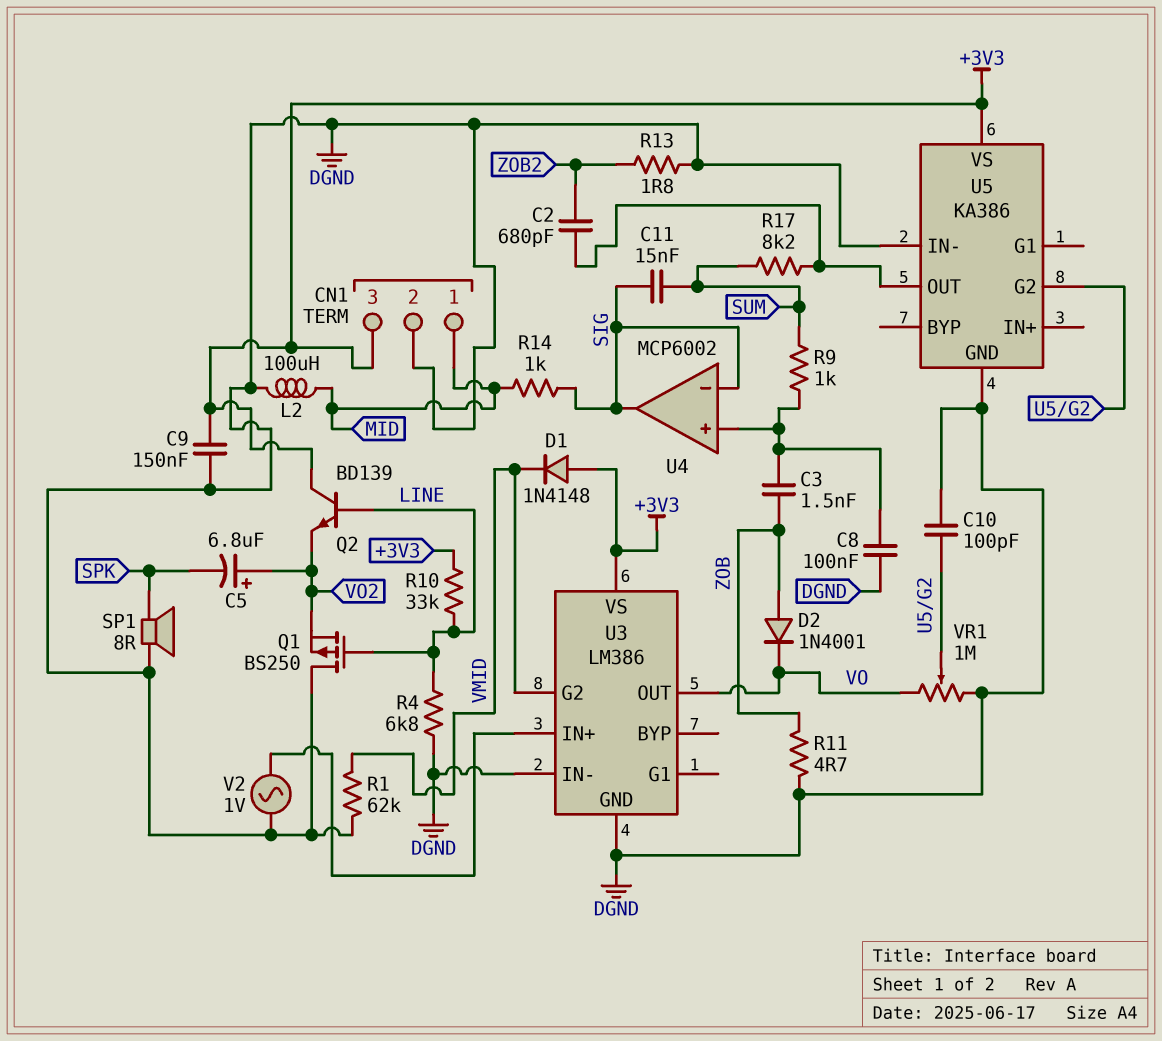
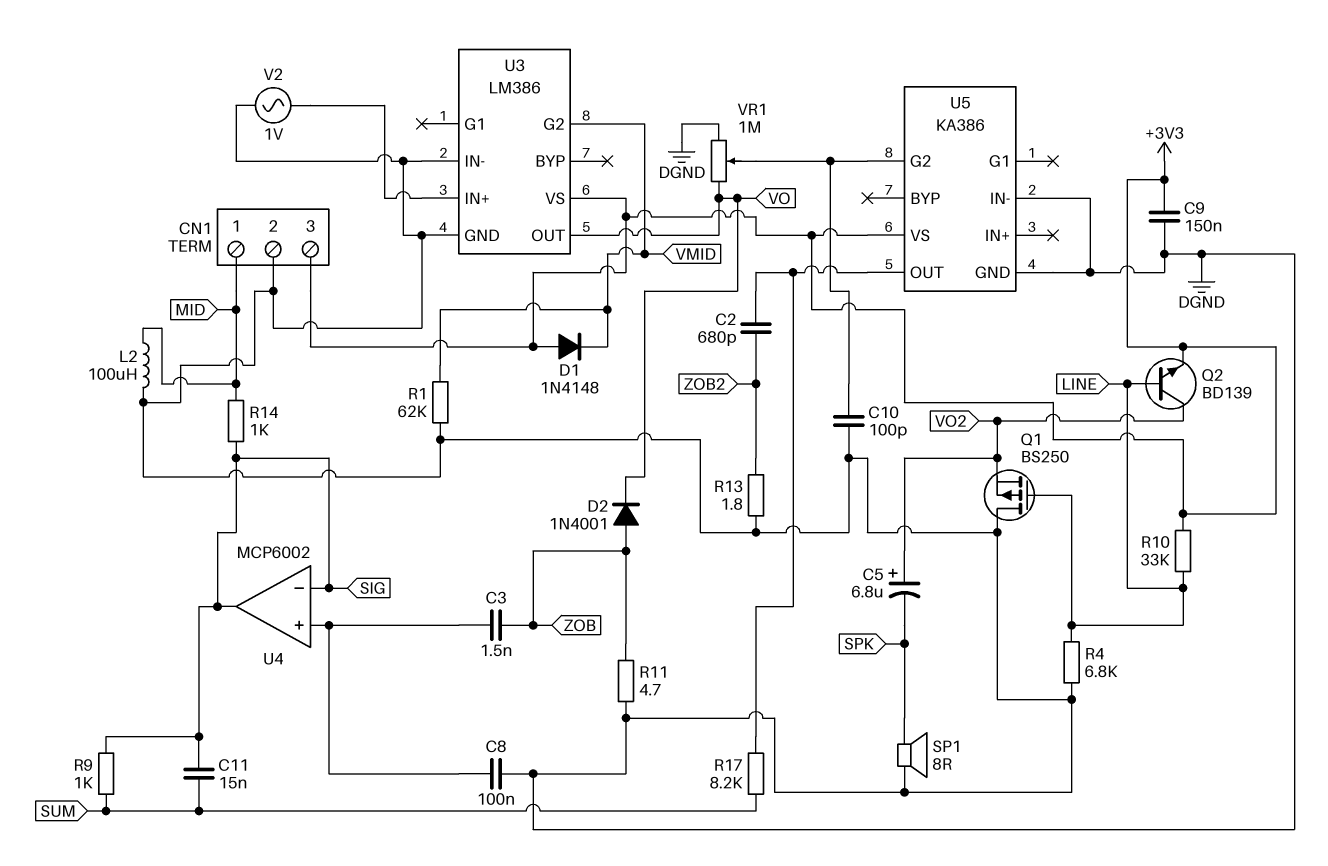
Q2: NPN BD139 (B LINE, C +3V3, E VO2) -> NPN BD139 (B LINE, C VO2, E +3V3)
R9: 1k (SUM, U4/in+) -> 1k (SIG, SUM)

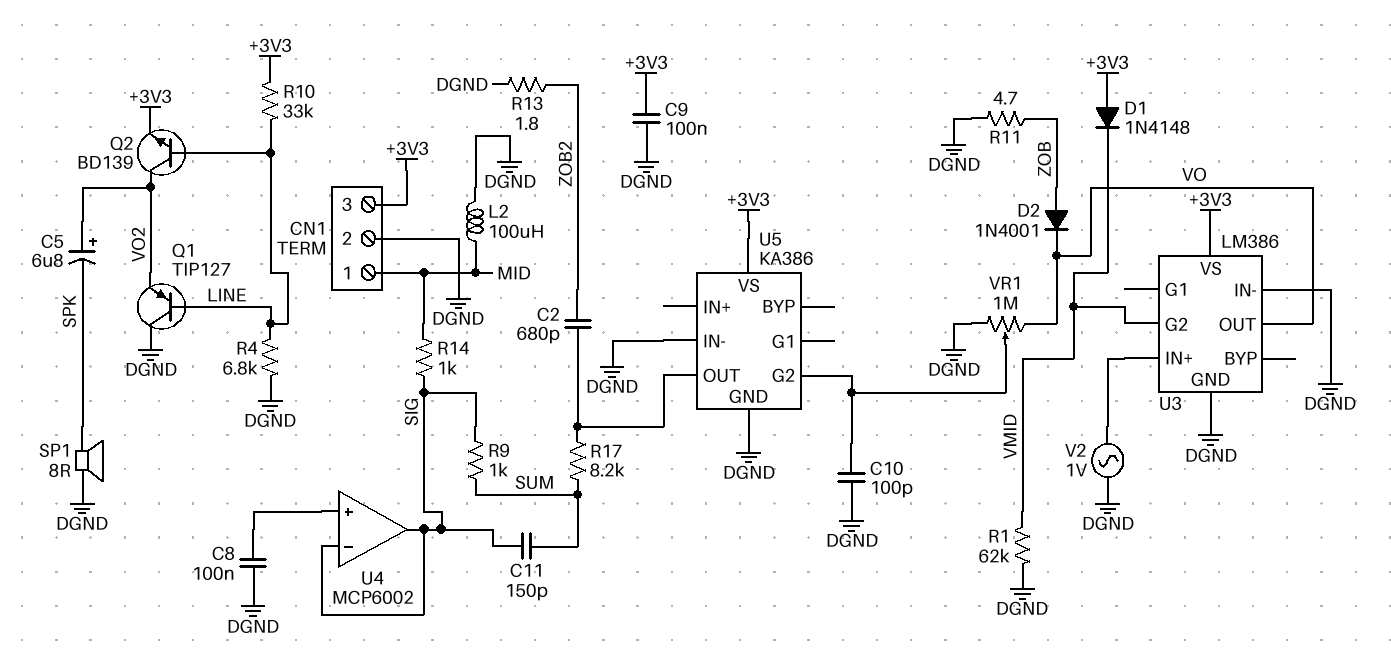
C3: 1.5nF (U4/in+, ZOB) -> none
C9: 150nF (+3V3, DGND) -> 100nF (+3V3, DGND)
C11: 15nF (SIG, SUM) -> 150pF (SIG, SUM)
Q1: PMOS BS250 (G LINE, D DGND, S VO2) -> PNP TIP127 (B LINE, C DGND, E VO2)

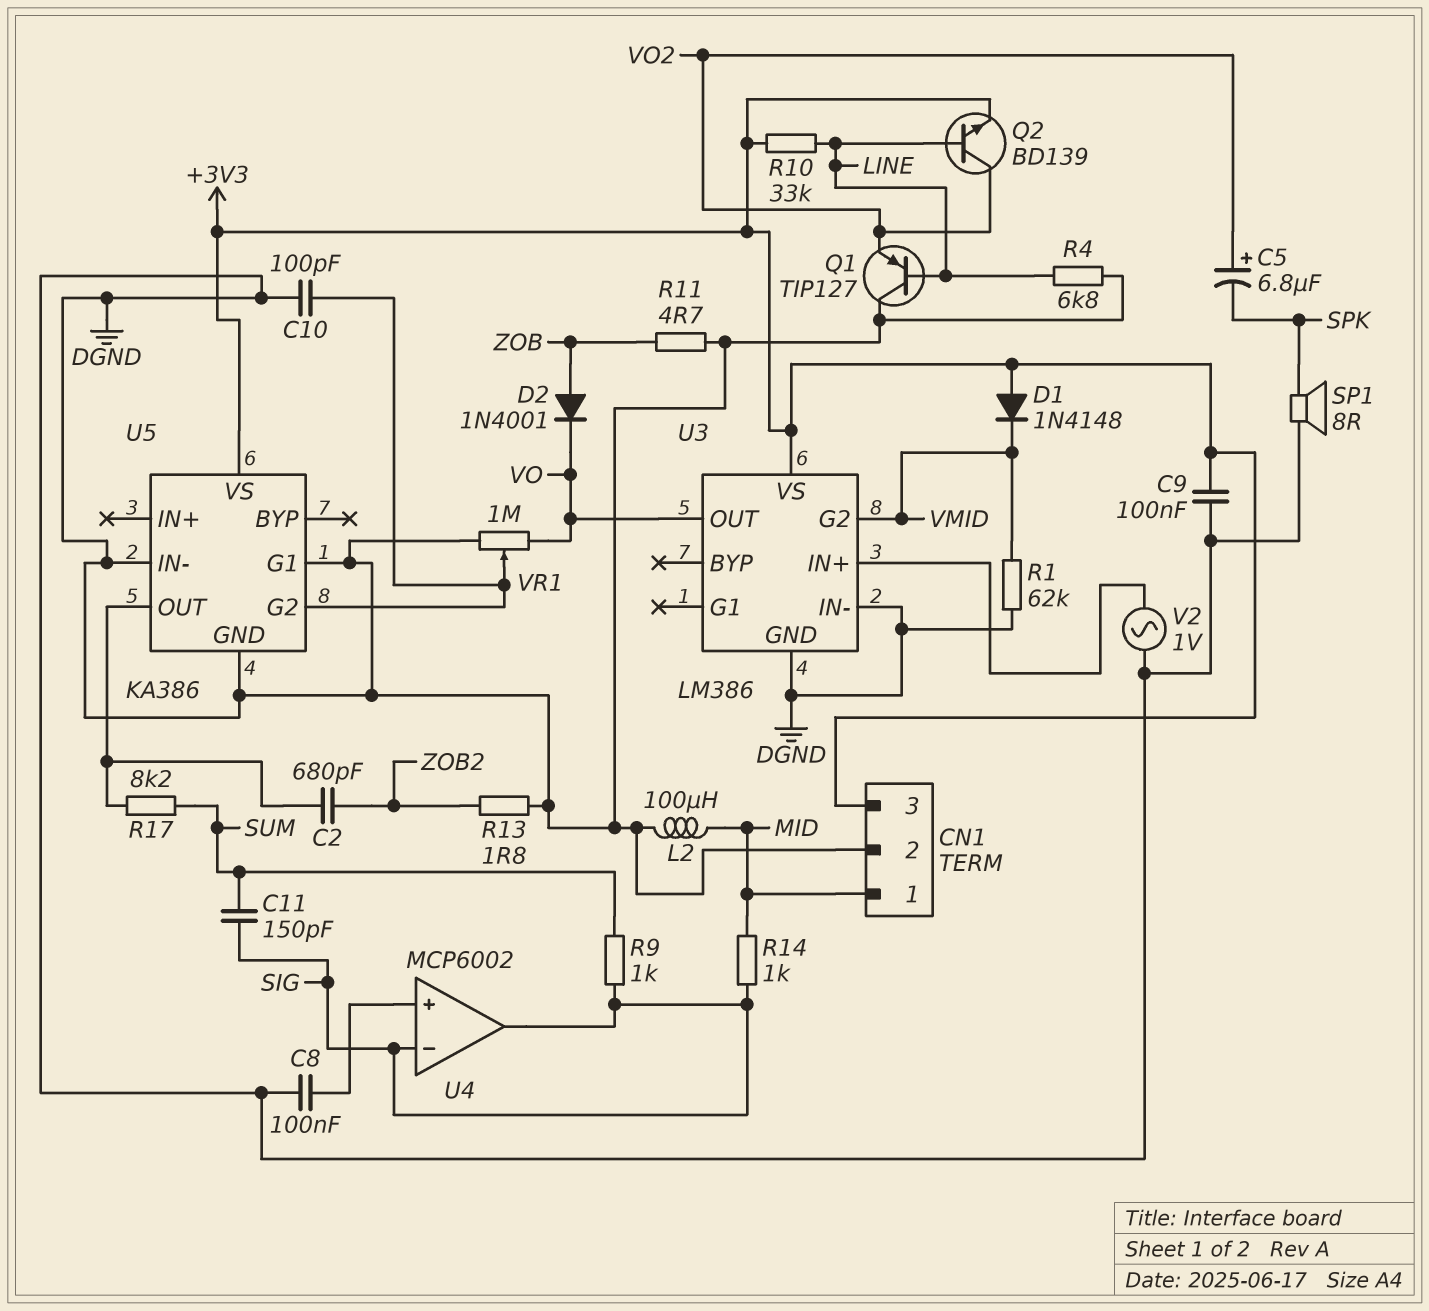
U5 pin G1: none -> DGND

